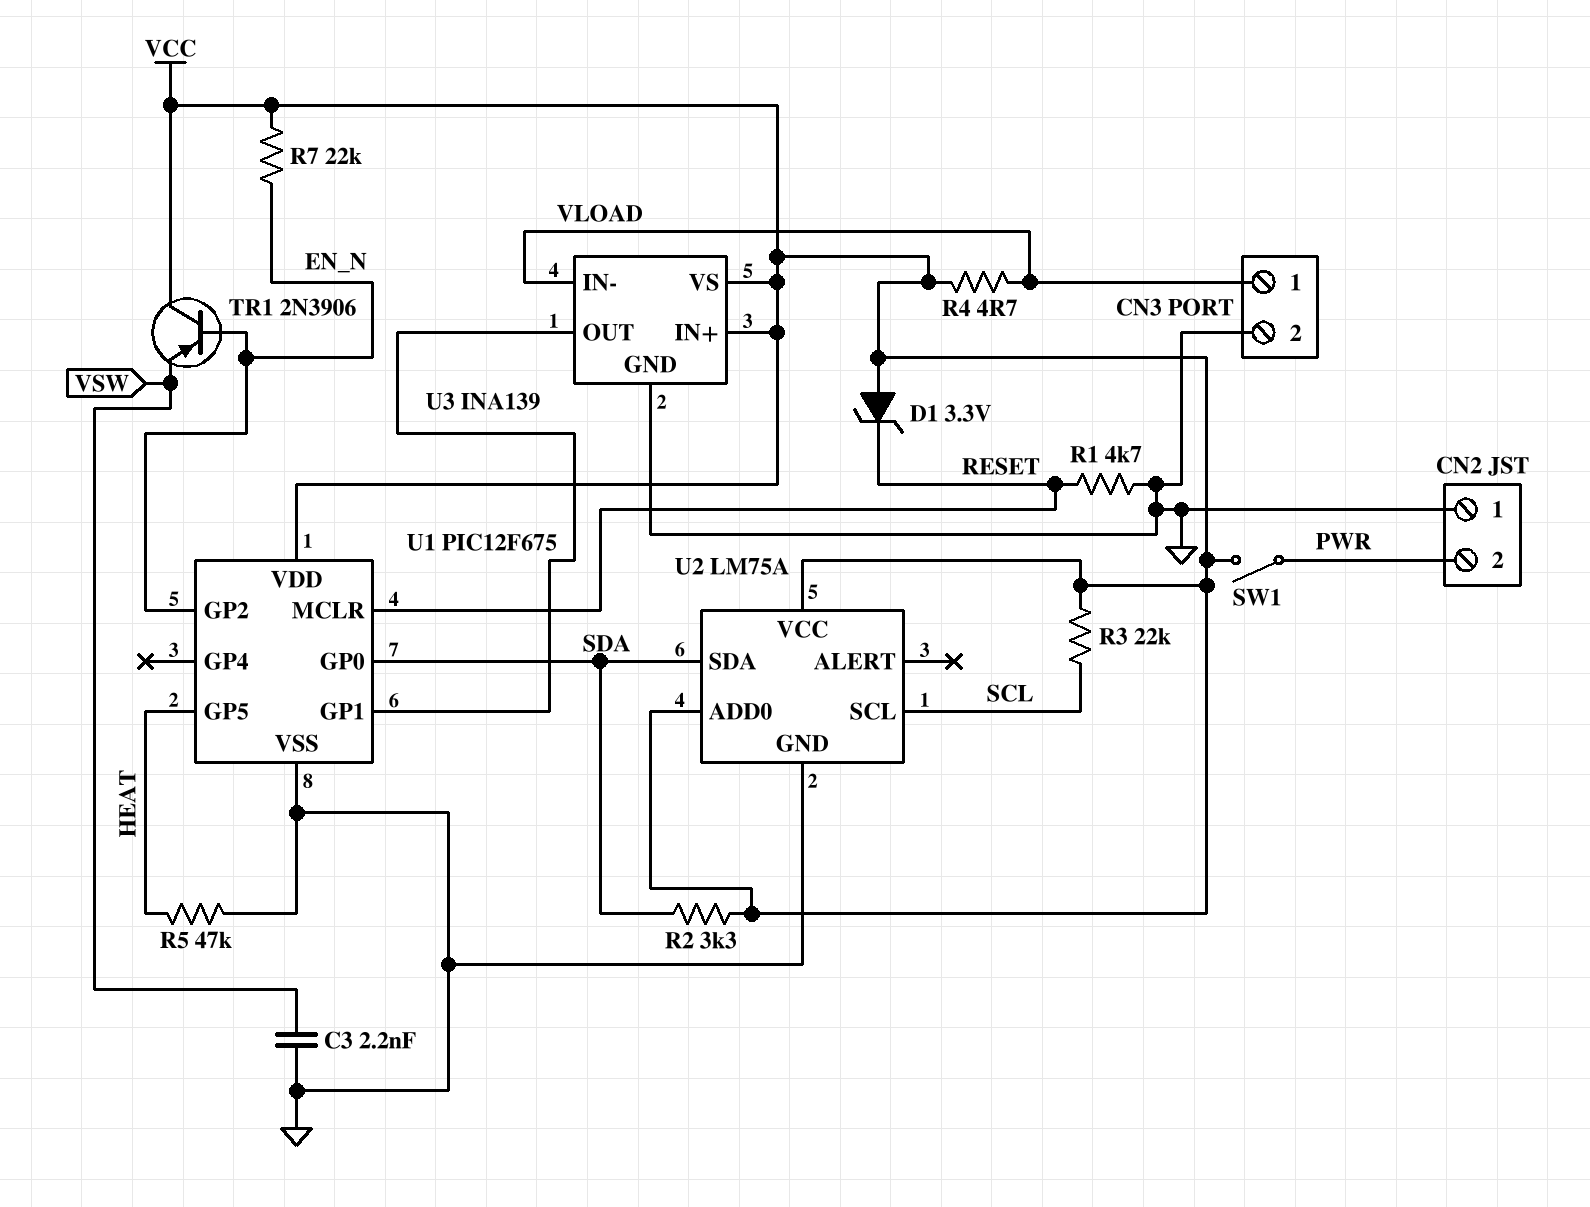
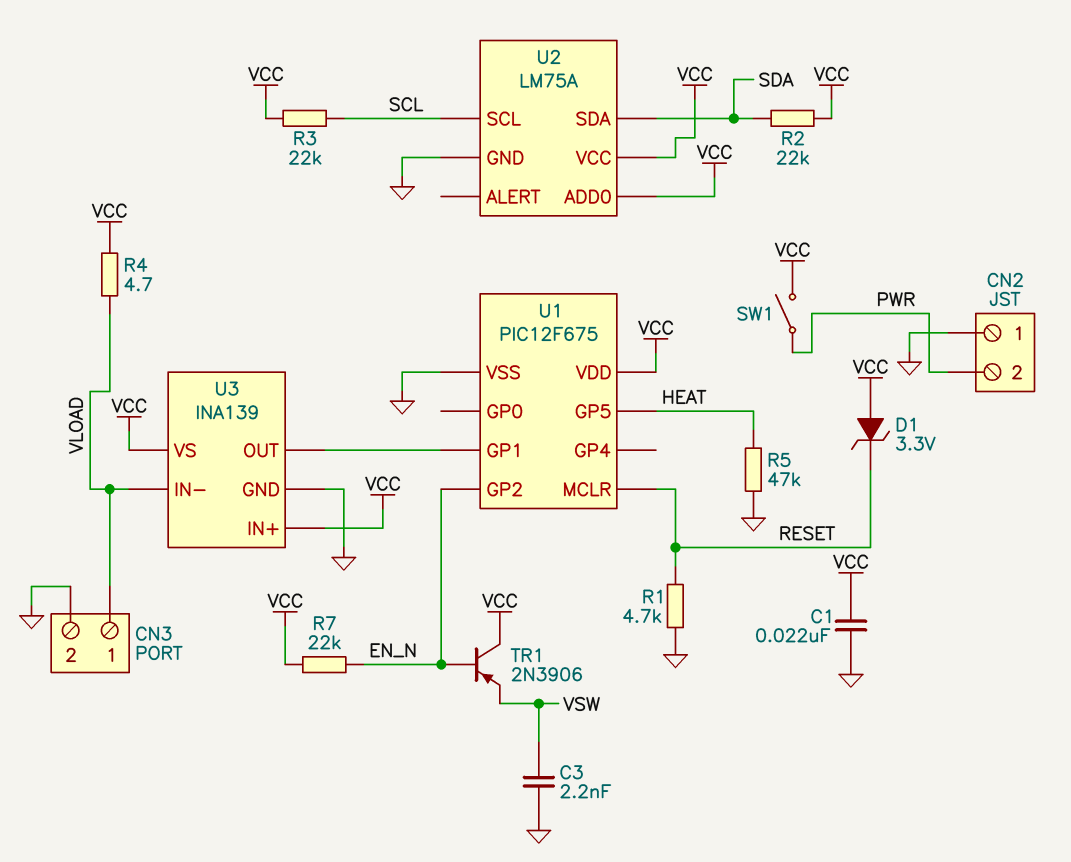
C1: none -> 22nF (GND, VCC)
R2: 3.3k (SDA, VCC) -> 22k (SDA, VCC)
U1 pin GP0: SDA -> none

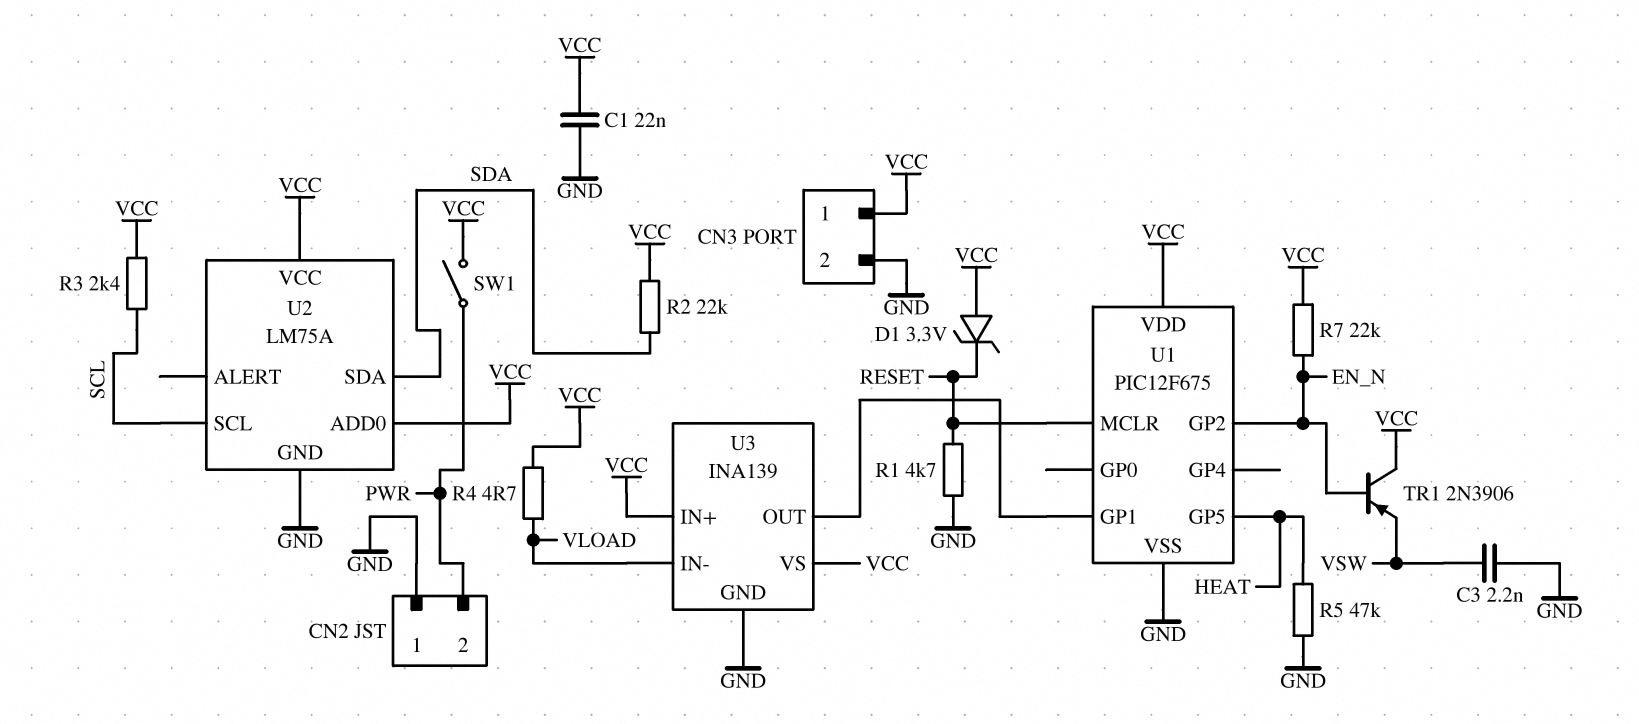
CN3 pin 1: VLOAD -> VCC
R3: 22k (SCL, VCC) -> 2.4k (SCL, VCC)

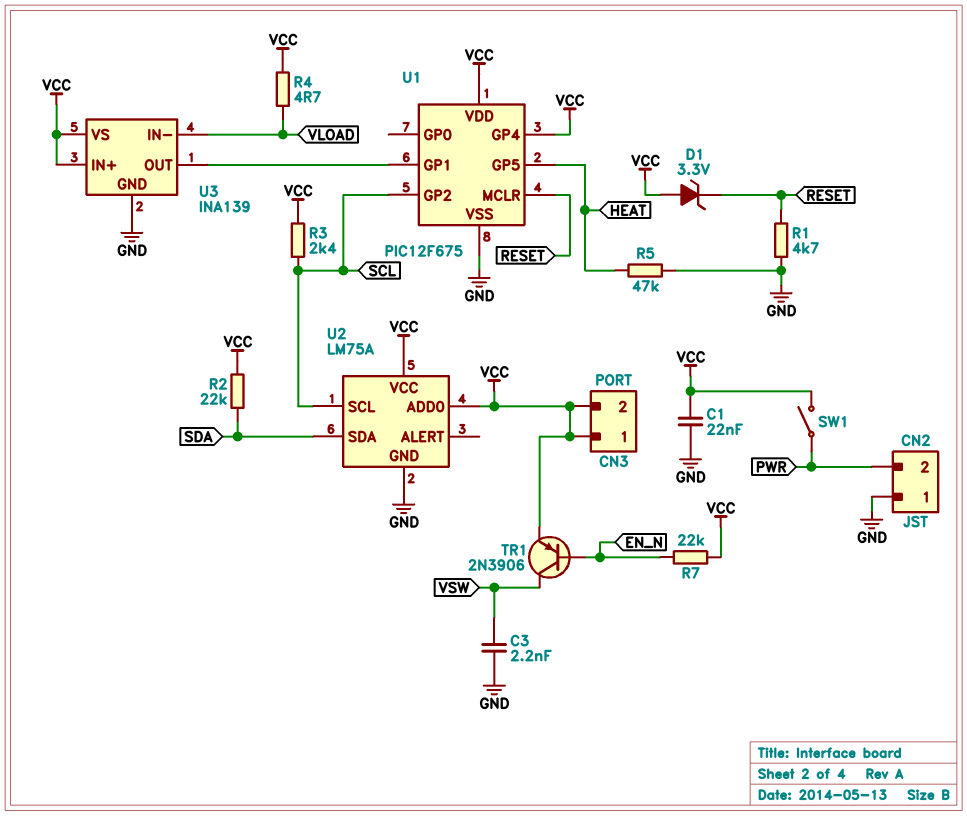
CN3 pin 2: GND -> VCC
TR1: PNP 2N3906 (B EN_N, C VCC, E VSW) -> PNP 2N3906 (B EN_N, C VSW, E VCC)
U1 pin GP2: EN_N -> SCL
U1 pin GP4: none -> VCC

